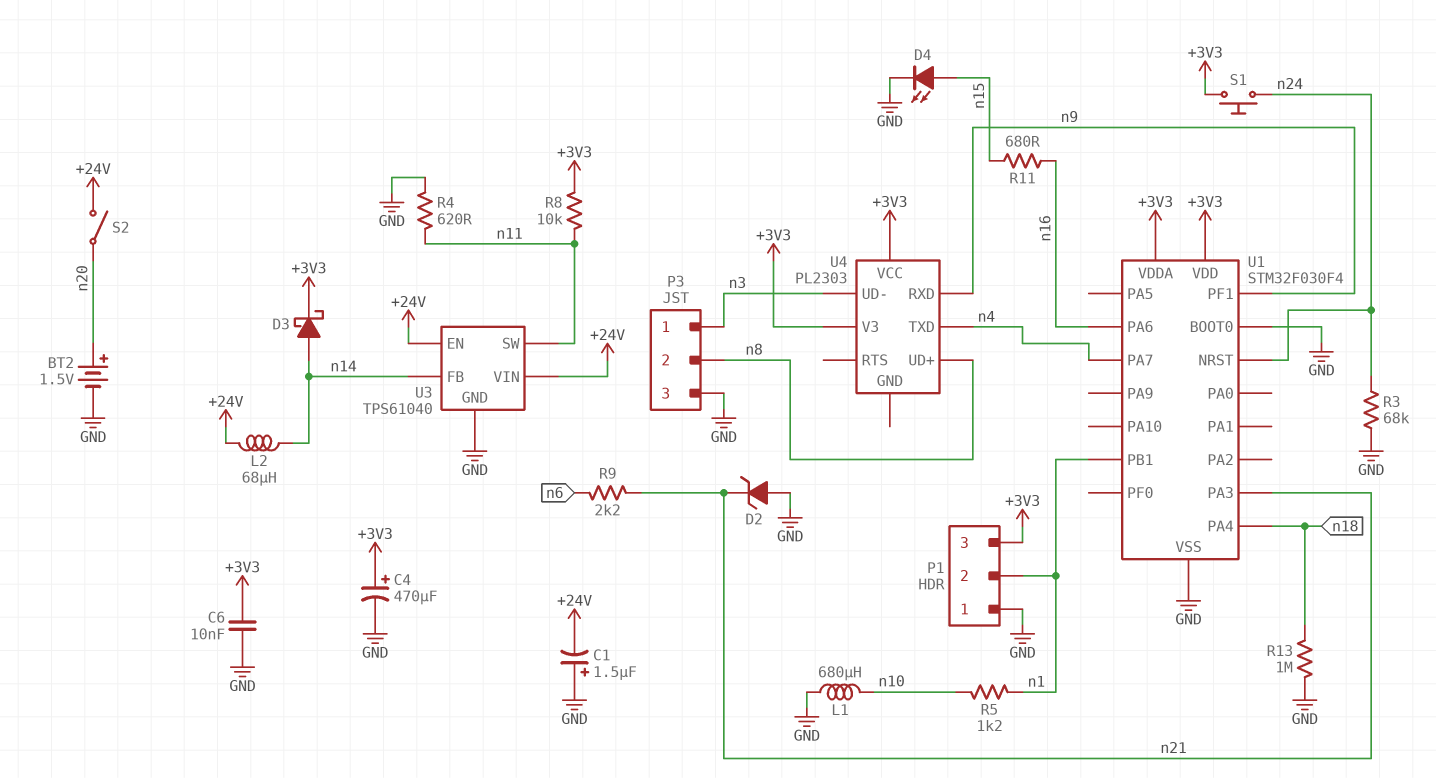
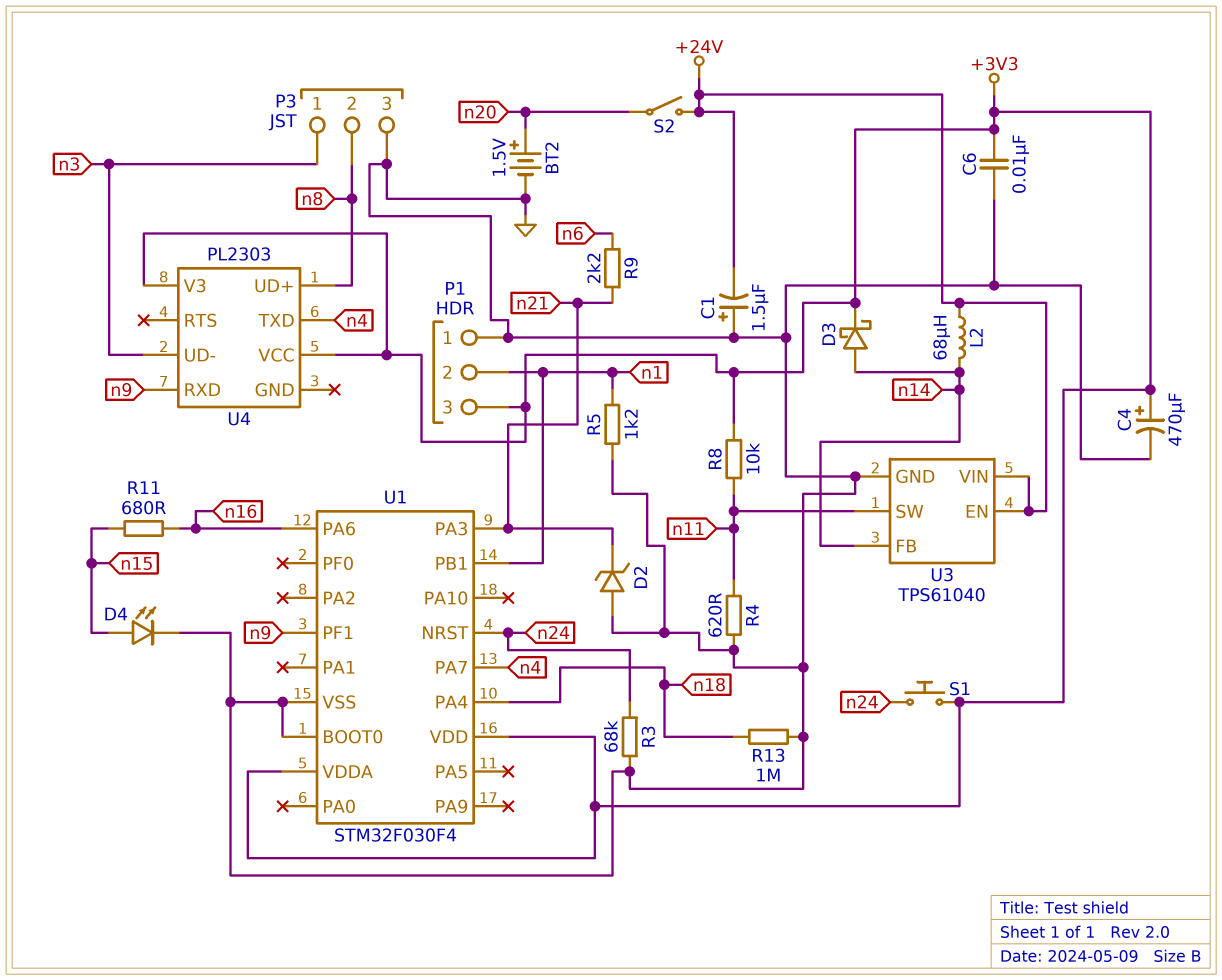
L1: 680uH (GND, n10) -> none
R5: 1.2k (n1, n10) -> 1.2k (GND, n1)

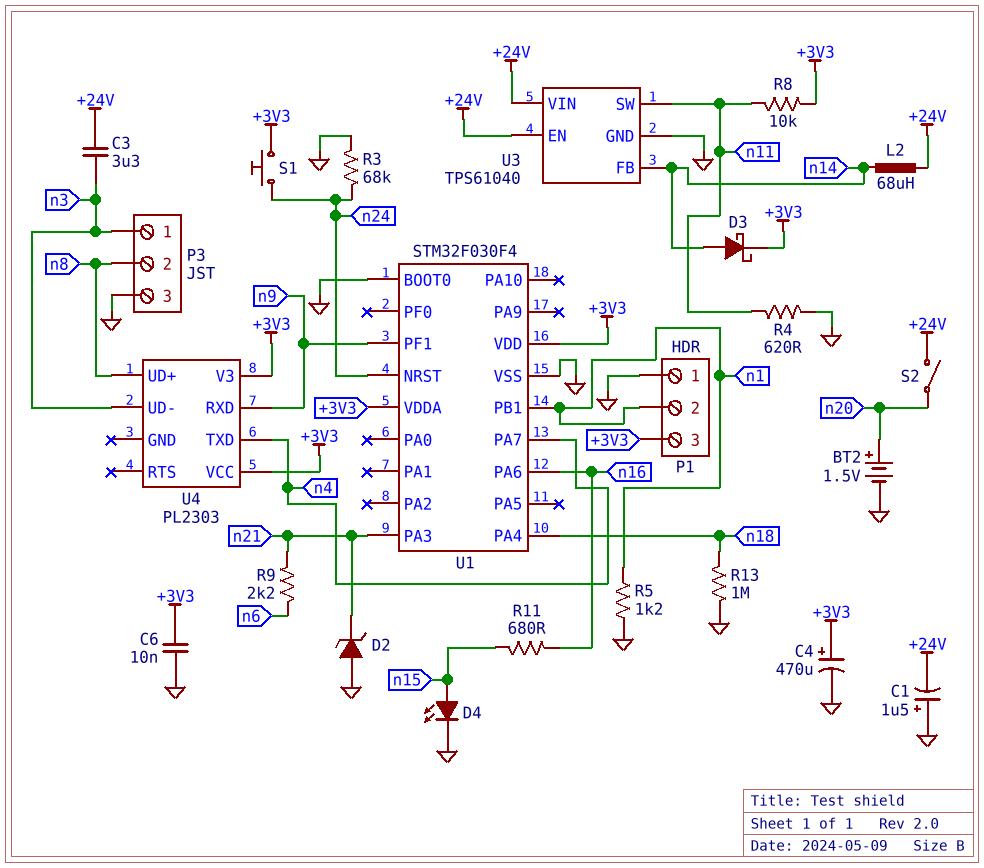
C3: none -> 3.3uF (+24V, n3)

